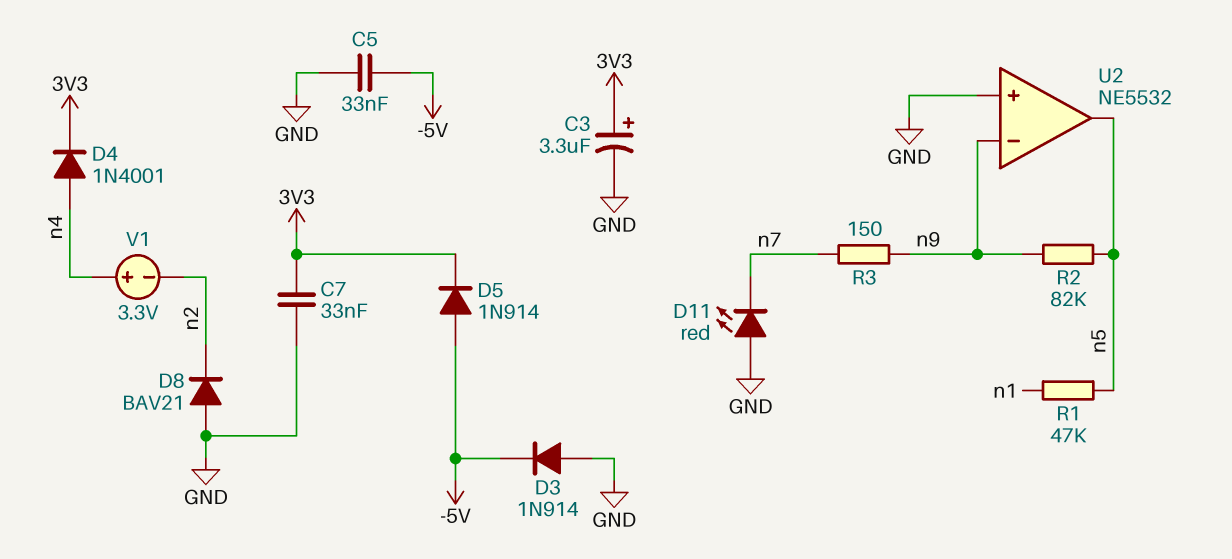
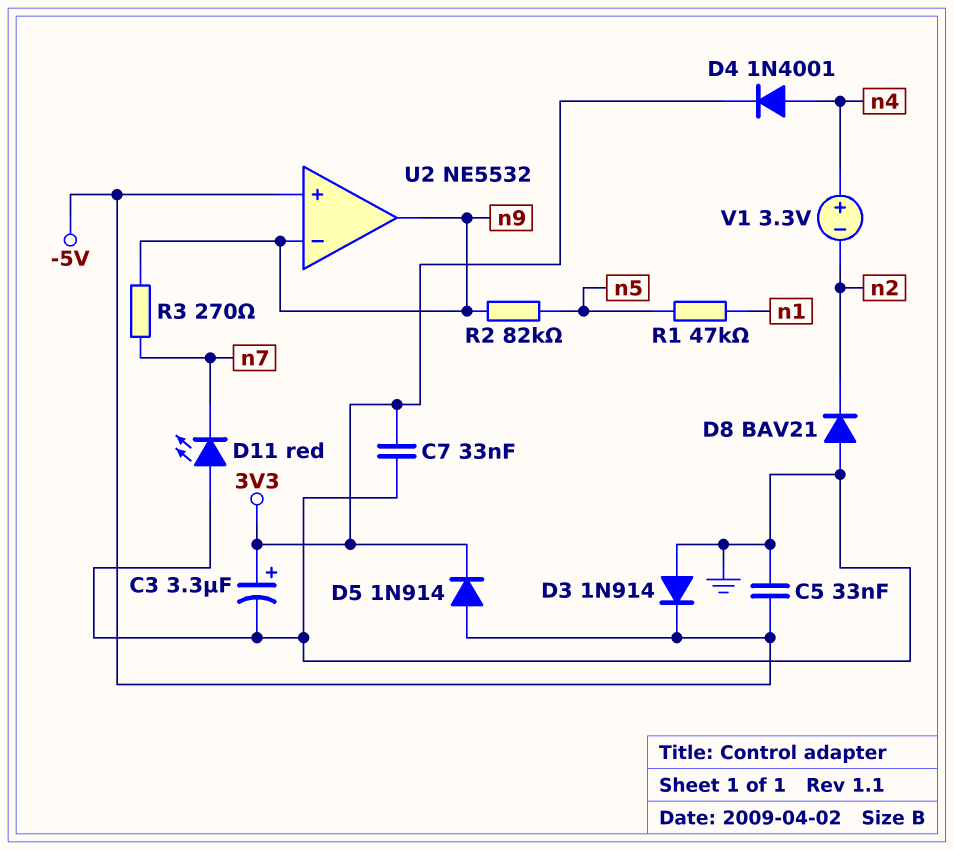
R3: 150 (n7, n9) -> 270 (n7, n9)
U2 pin in+: GND -> -5V
U2 pin out: n5 -> n9

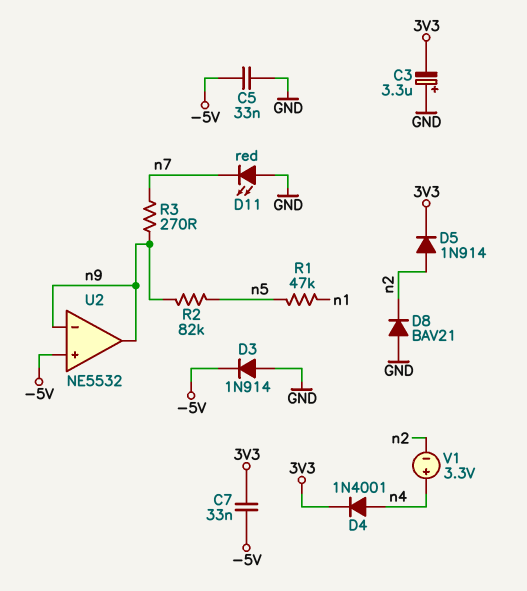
C3: 3.3uF (plus 3V3, minus GND) -> 3.3uF (plus GND, minus 3V3)
C7: 33nF (3V3, GND) -> 33nF (-5V, 3V3)
D5: diode 1N914 (A -5V, K 3V3) -> diode 1N914 (A n2, K 3V3)

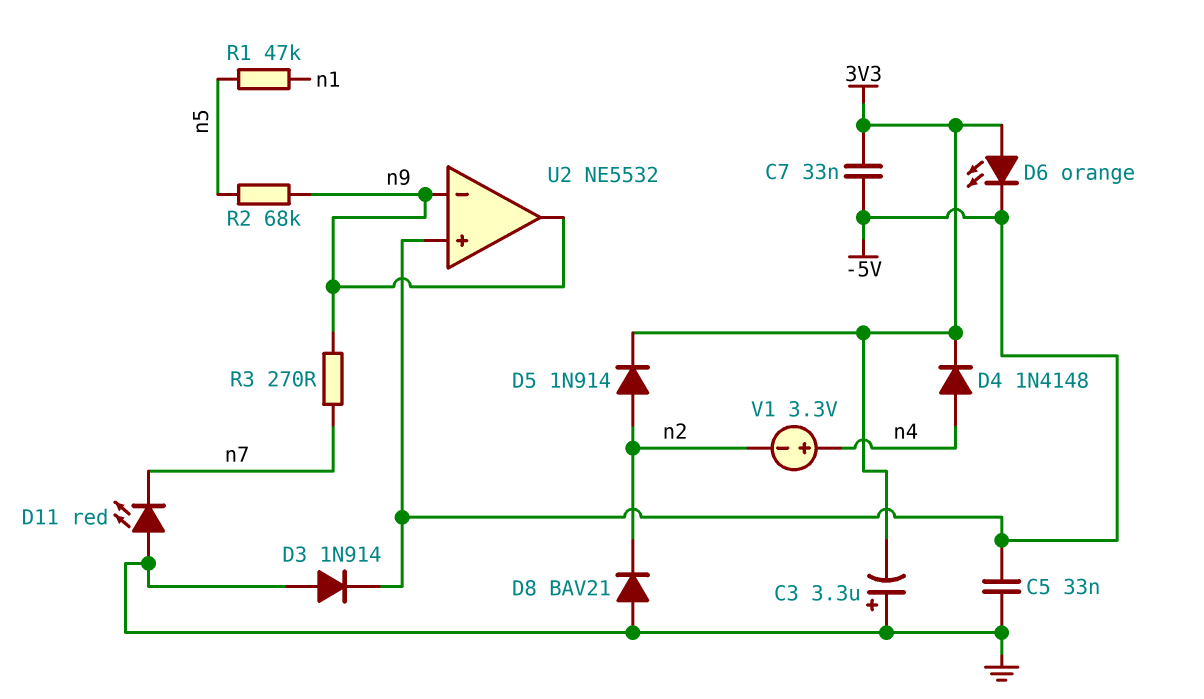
D4: diode 1N4001 (A n4, K 3V3) -> diode 1N4148 (A n4, K 3V3)
D6: none -> LED orange (A 3V3, K -5V)
R2: 82k (n5, n9) -> 68k (n5, n9)

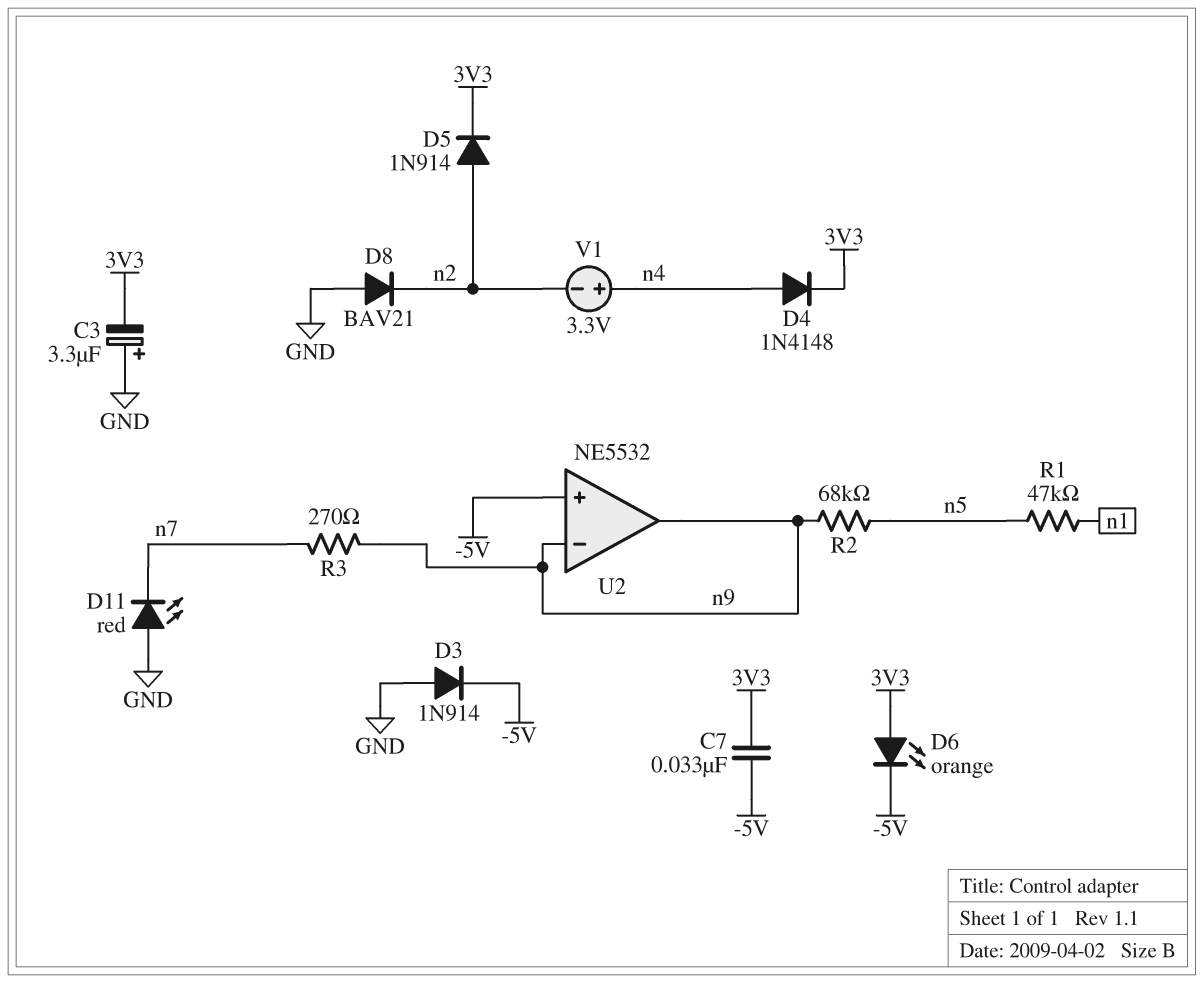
C5: 33nF (-5V, GND) -> none

